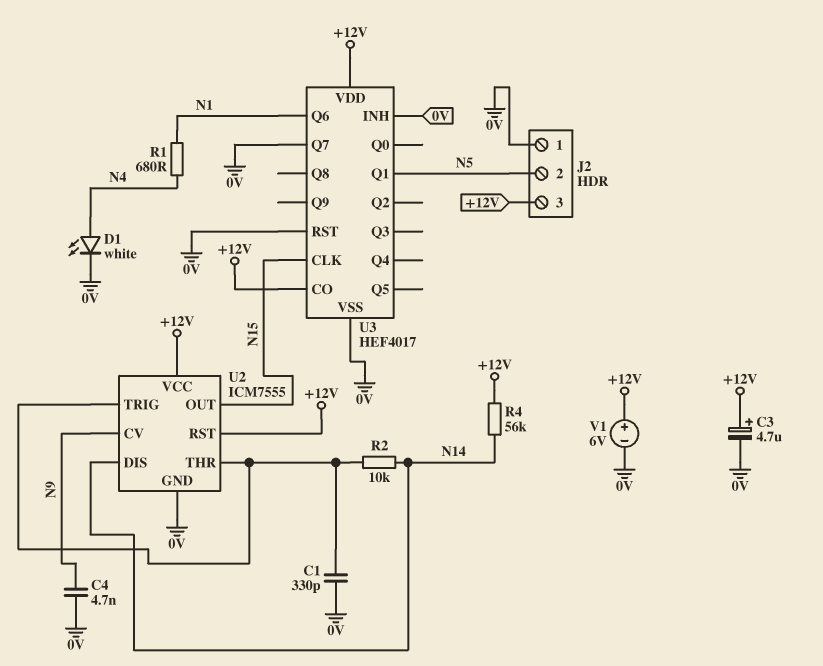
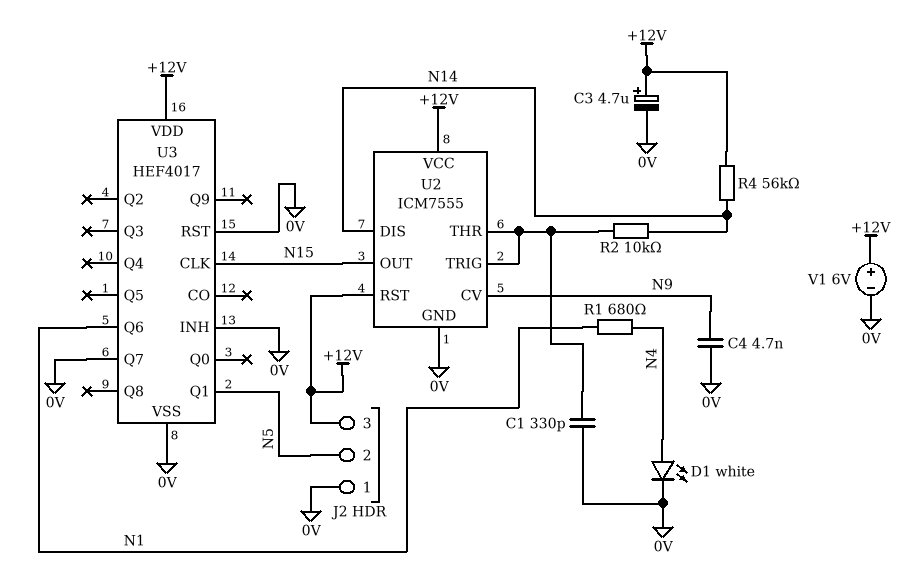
U3 pin CO: +12V -> none

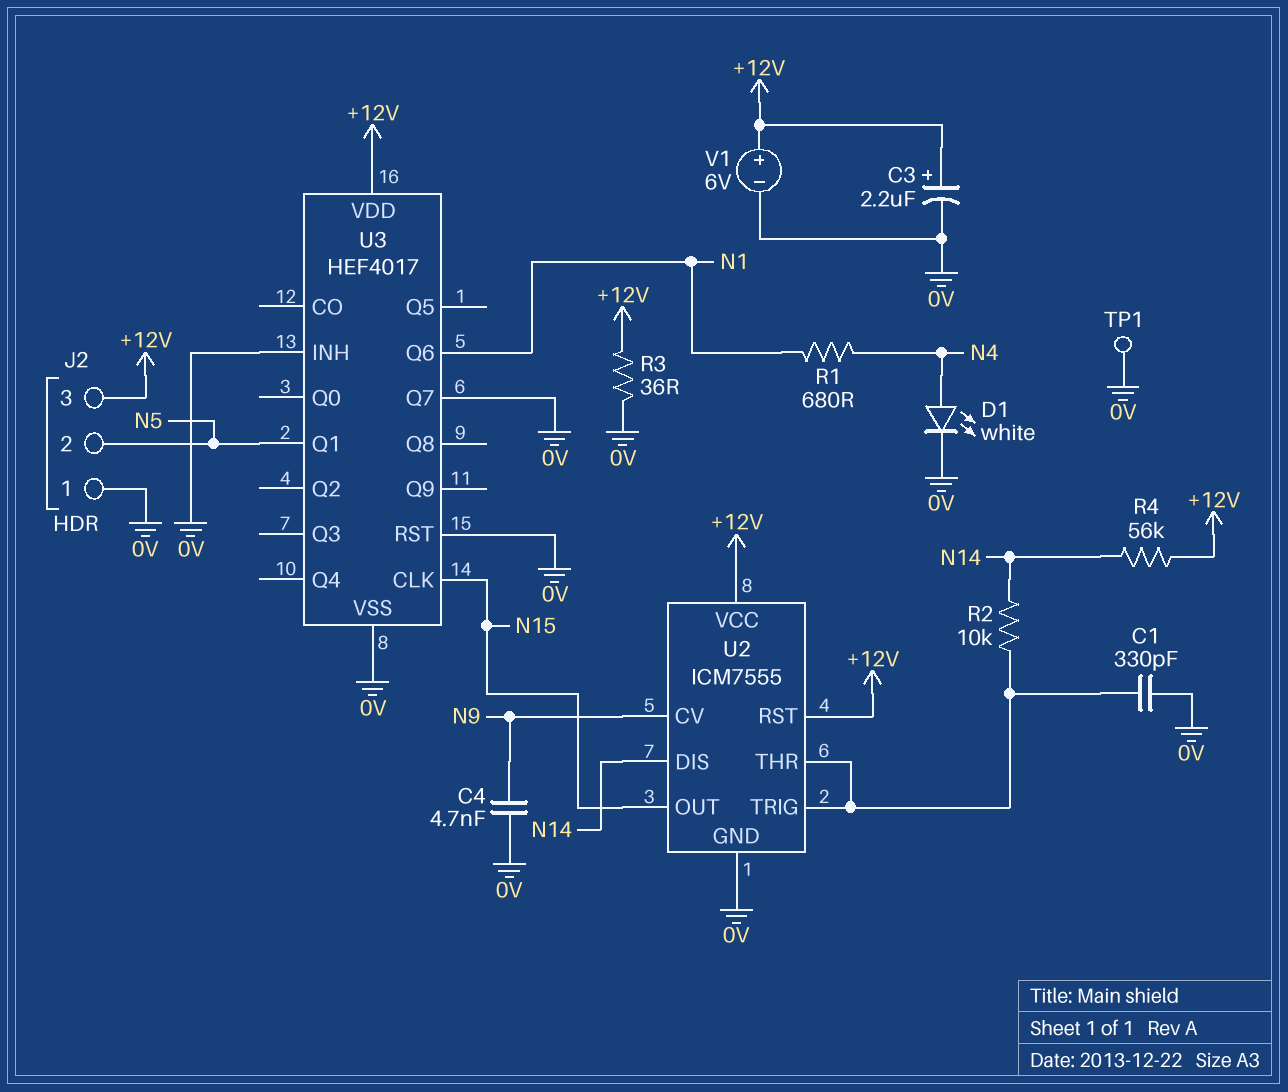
C3: 4.7uF (plus +12V, minus 0V) -> 2.2uF (plus +12V, minus 0V)
R3: none -> 36 (+12V, 0V)
TP1: none -> test point (0V)

